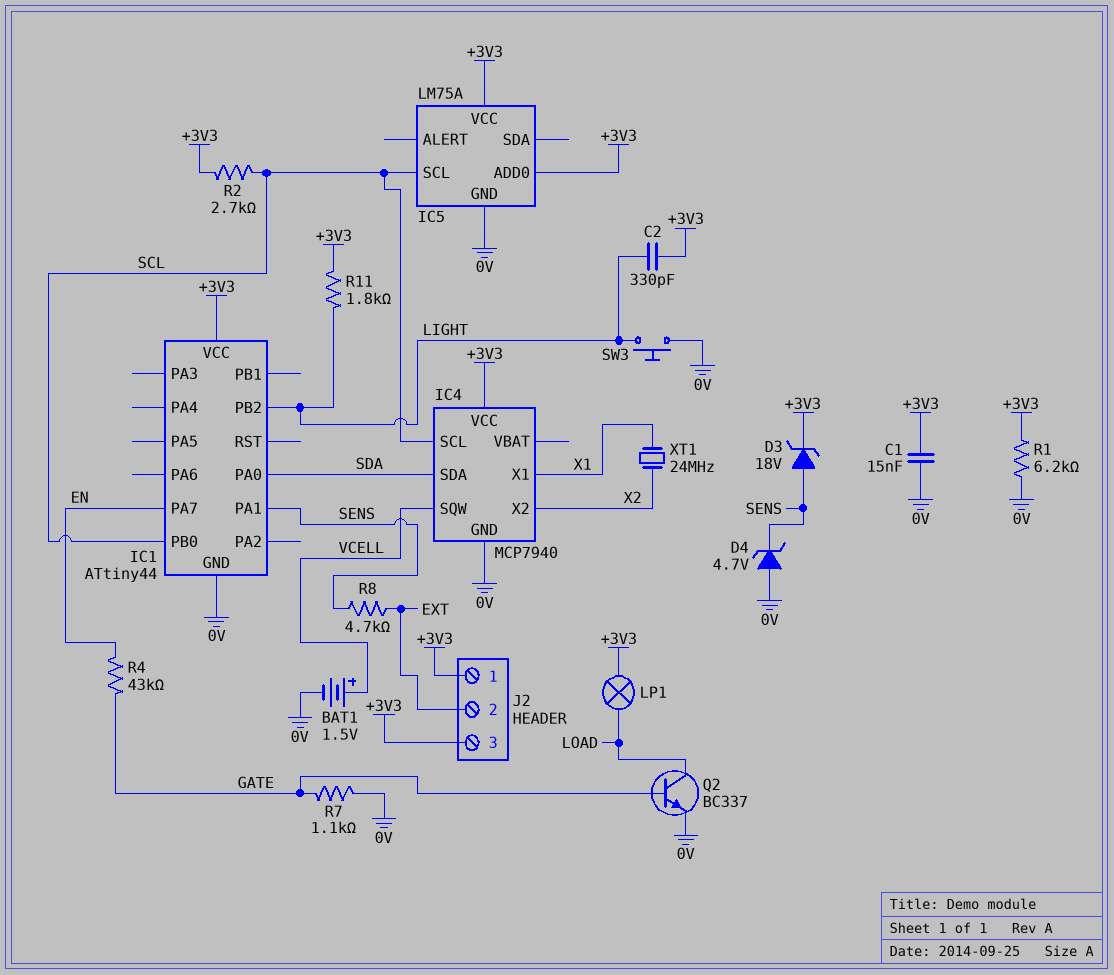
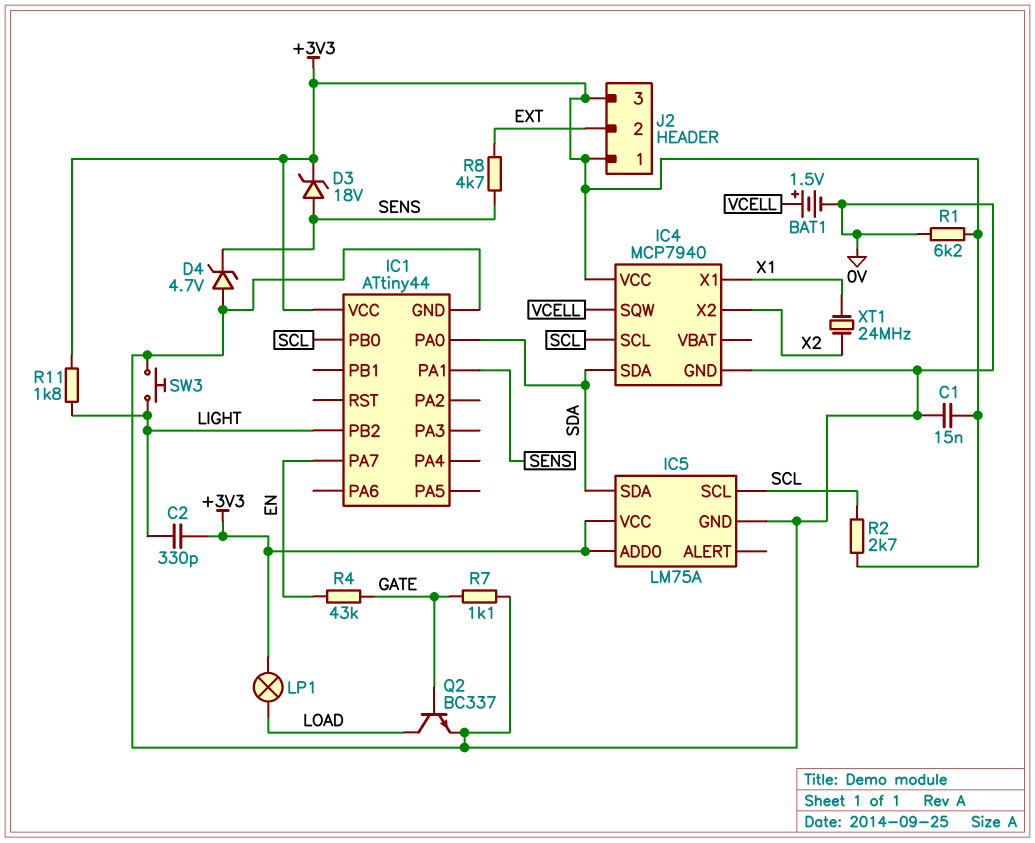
IC5 pin SDA: none -> SDA

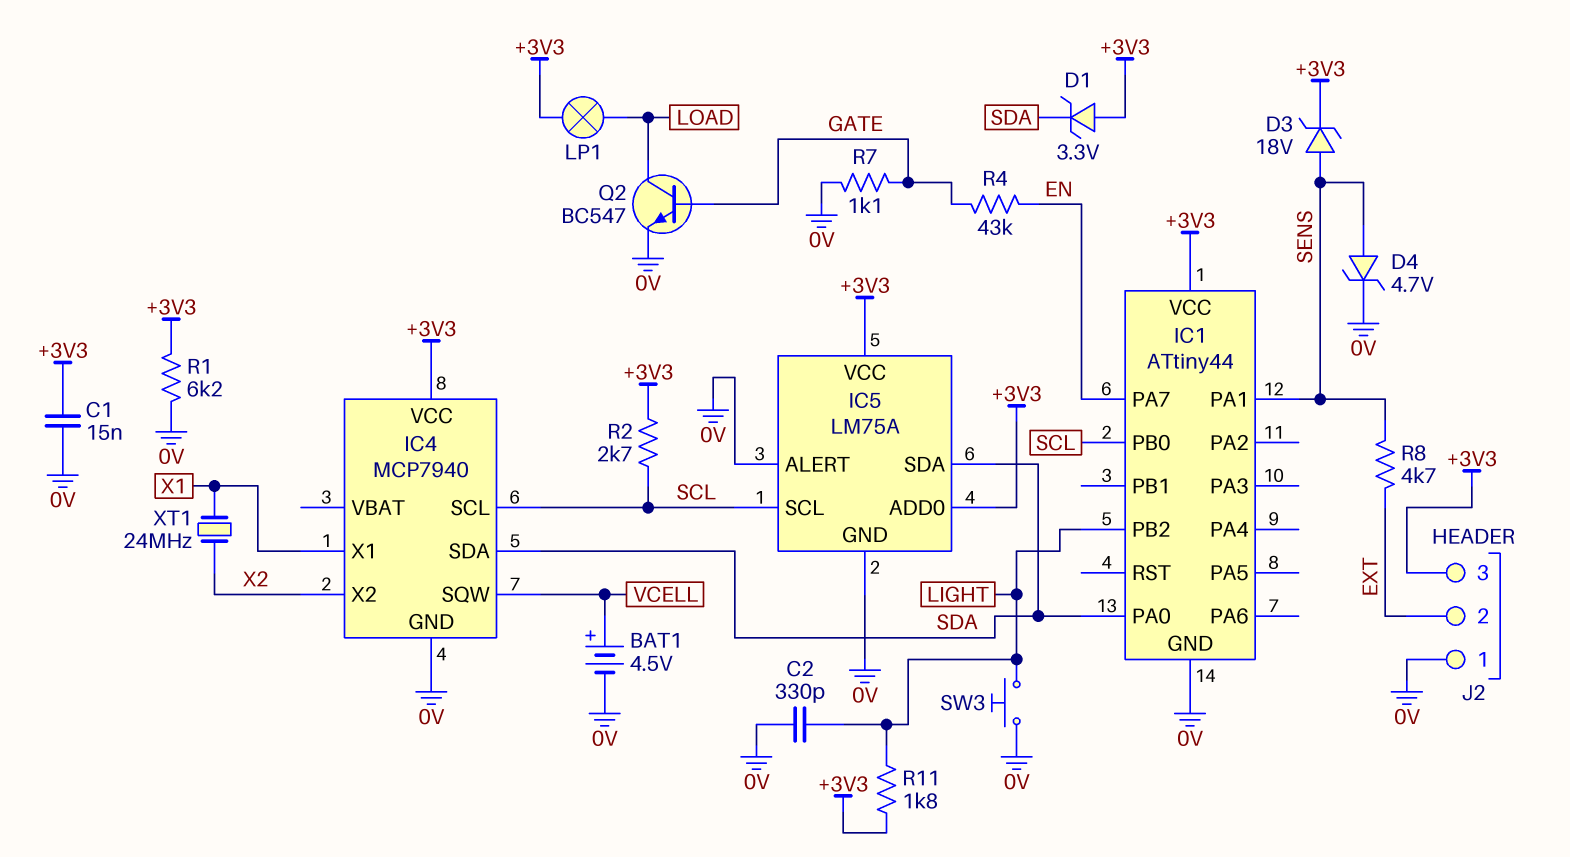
BAT1: 1.5V (plus VCELL, minus 0V) -> 4.5V (plus VCELL, minus 0V)
C2: 330pF (+3V3, LIGHT) -> 330pF (0V, LIGHT)
D1: none -> zener 3.3V (A +3V3, K SDA)
D4: zener 4.7V (A 0V, K SENS) -> zener 4.7V (A SENS, K 0V)
IC5 pin ALERT: none -> 0V
J2 pin 1: +3V3 -> 0V
Q2: NPN BC337 (B GATE, C LOAD, E 0V) -> NPN BC547 (B GATE, C LOAD, E 0V)

